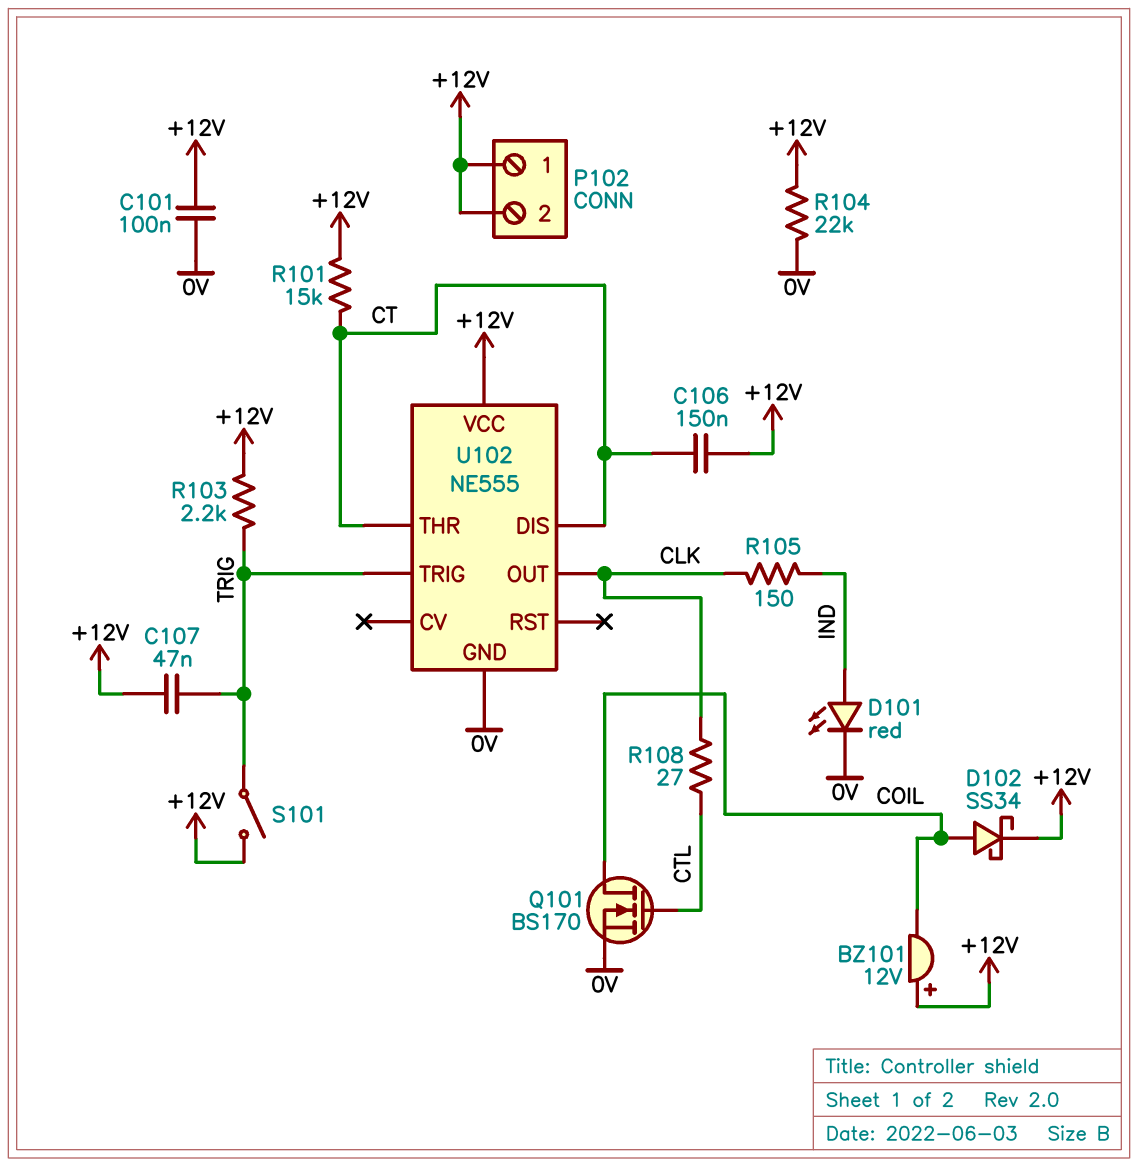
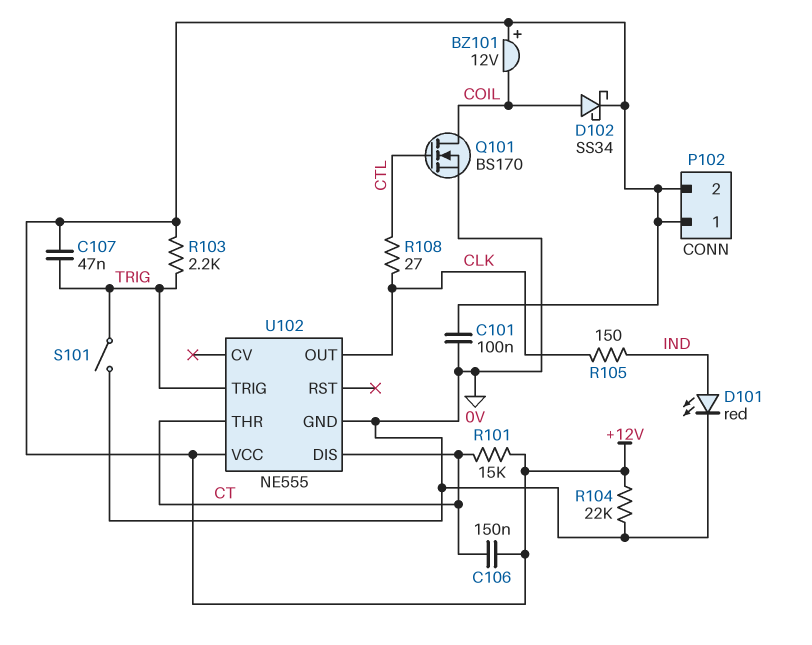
S101: switch (+12V, TRIG) -> switch (0V, TRIG)

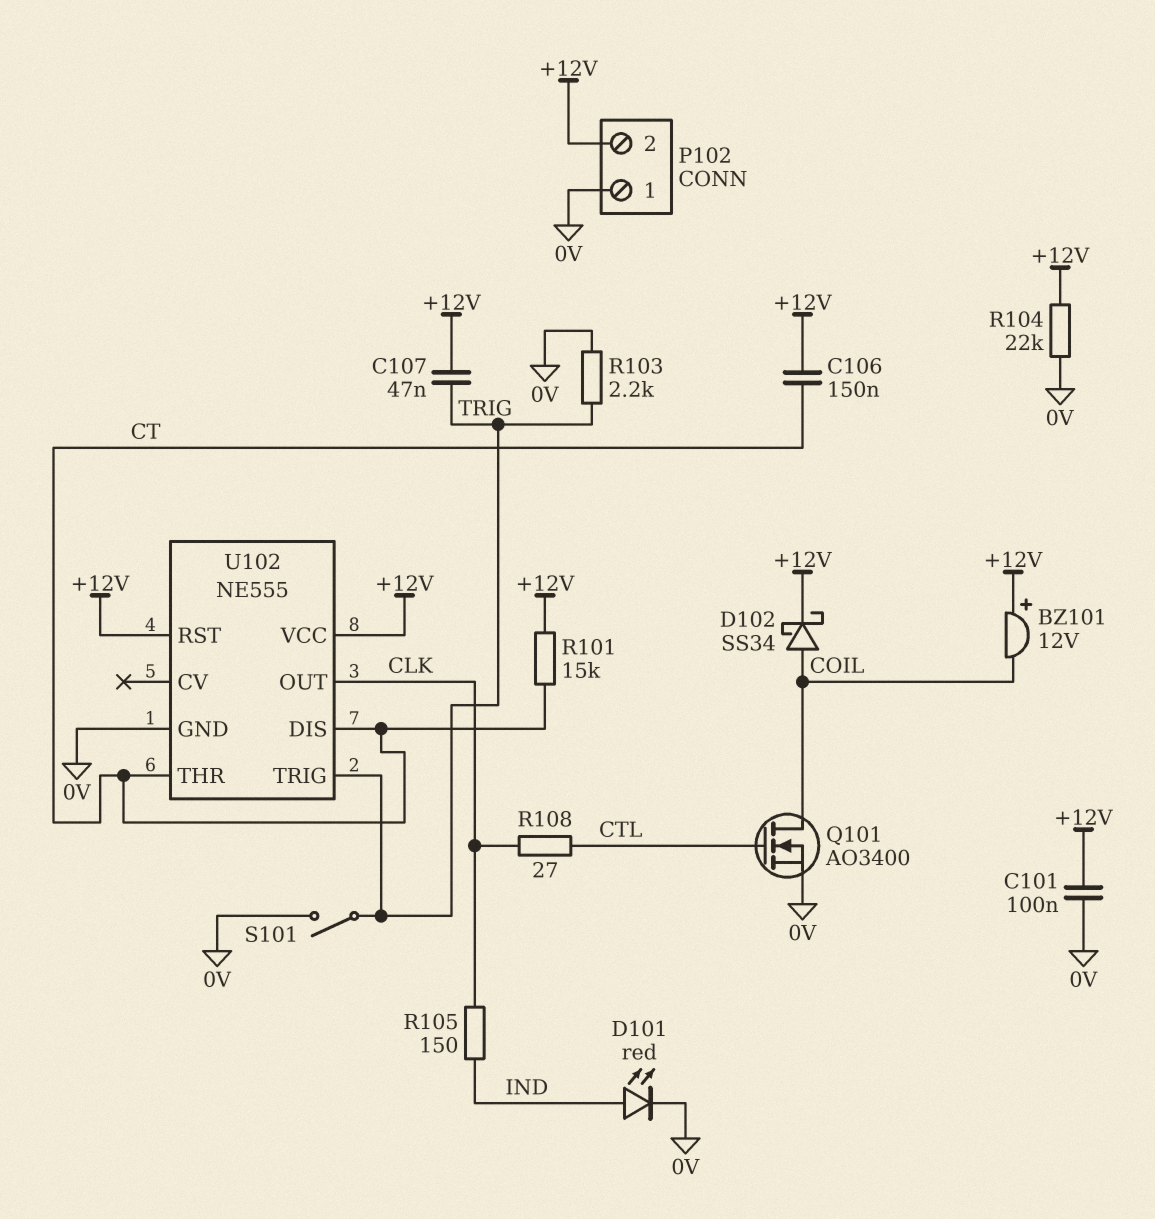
P102 pin 1: +12V -> 0V
Q101: NMOS BS170 (G CTL, D COIL, S 0V) -> NMOS AO3400 (G CTL, D COIL, S 0V)
R103: 2.2k (+12V, TRIG) -> 2.2k (0V, TRIG)
U102 pin RST: none -> +12V

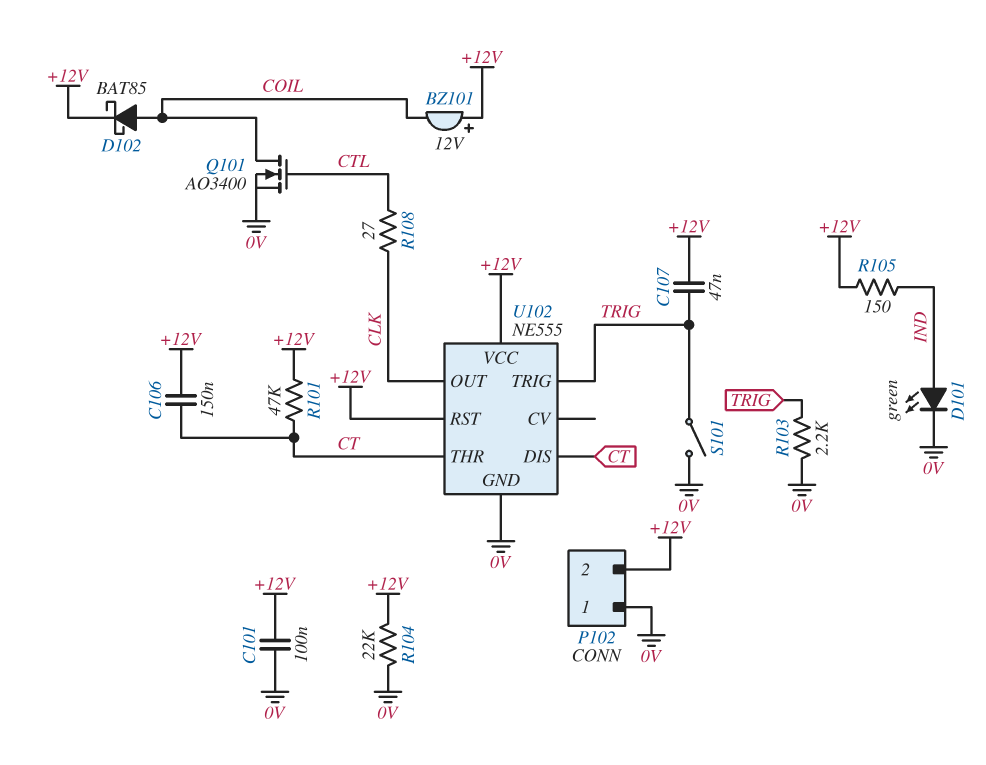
D101: LED red (A IND, K 0V) -> LED green (A IND, K 0V)
D102: schottky SS34 (A COIL, K +12V) -> schottky BAT85 (A COIL, K +12V)
R101: 15k (+12V, CT) -> 47k (+12V, CT)
R105: 150 (CLK, IND) -> 150 (+12V, IND)

